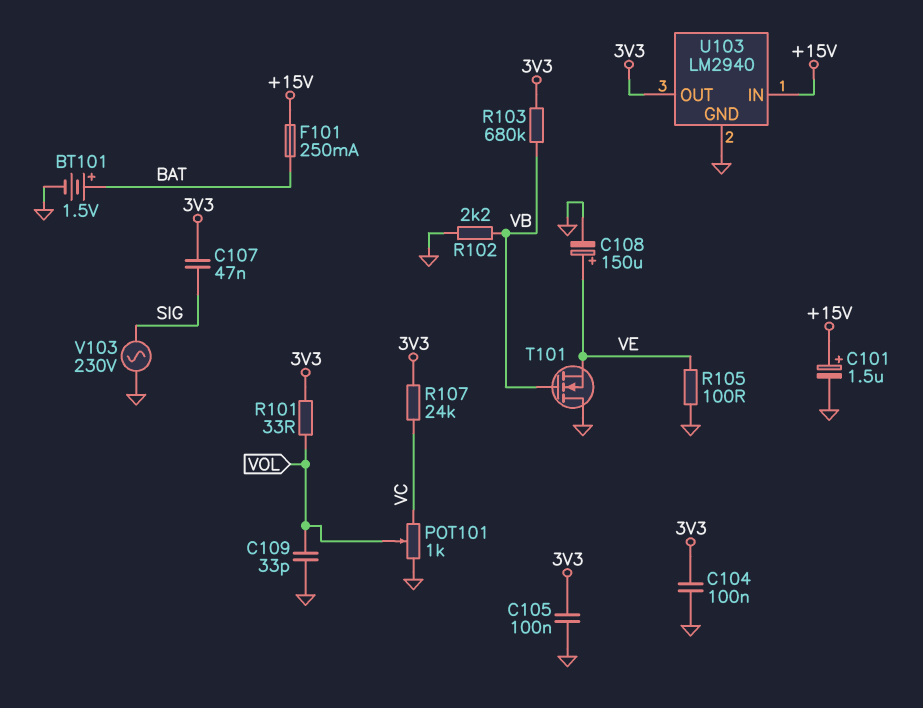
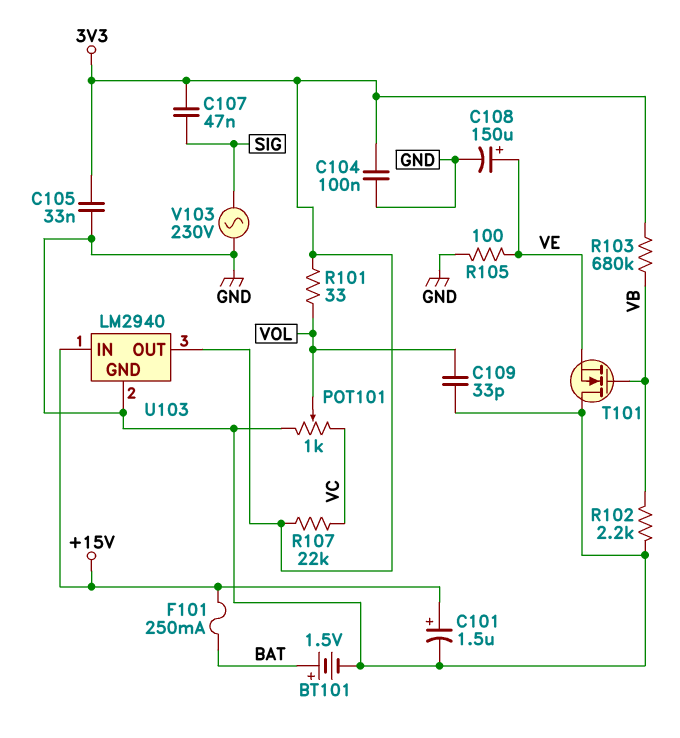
C105: 100nF (3V3, GND) -> 33nF (3V3, GND)
R107: 24k (3V3, VC) -> 22k (3V3, VC)

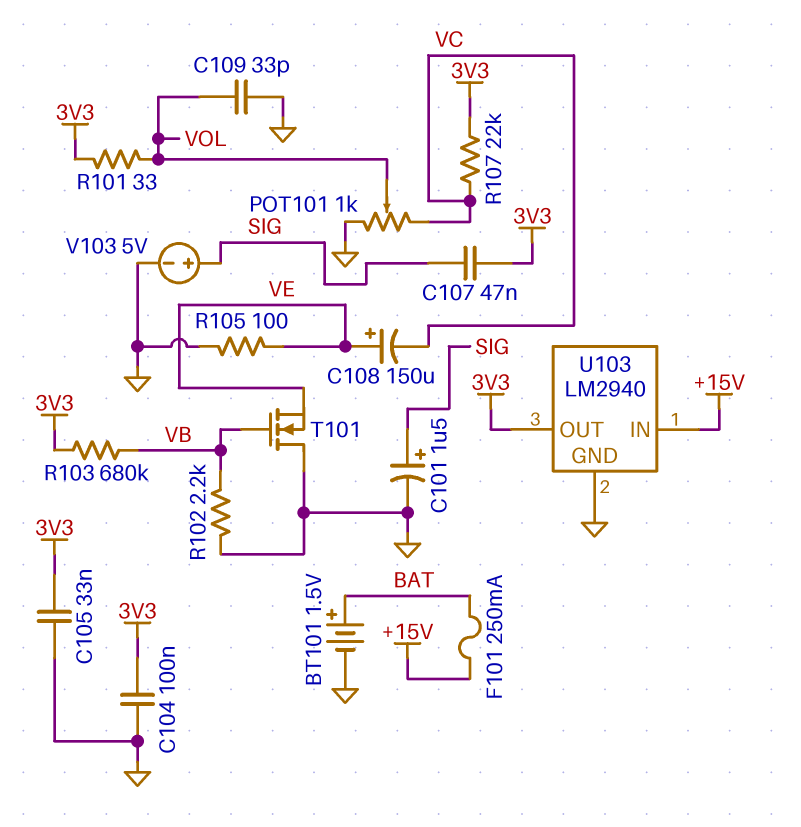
C101: 1.5uF (plus +15V, minus GND) -> 1.5uF (plus SIG, minus GND)
C108: 150uF (plus VE, minus GND) -> 150uF (plus VE, minus VC)
V103: AC 230V (GND, SIG) -> 5V (plus SIG, minus GND)

